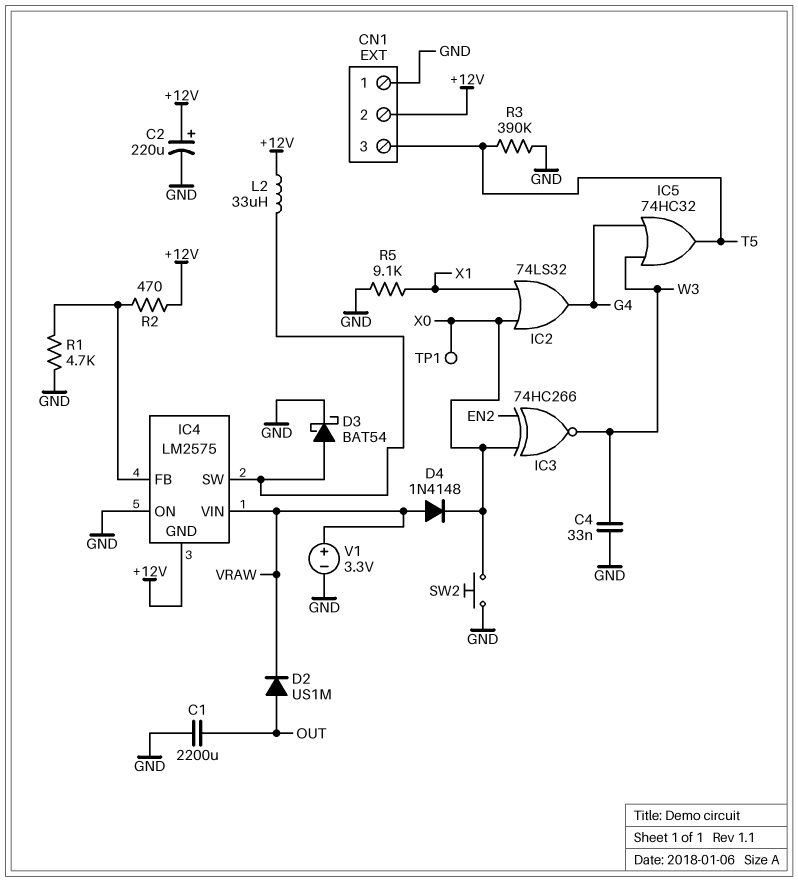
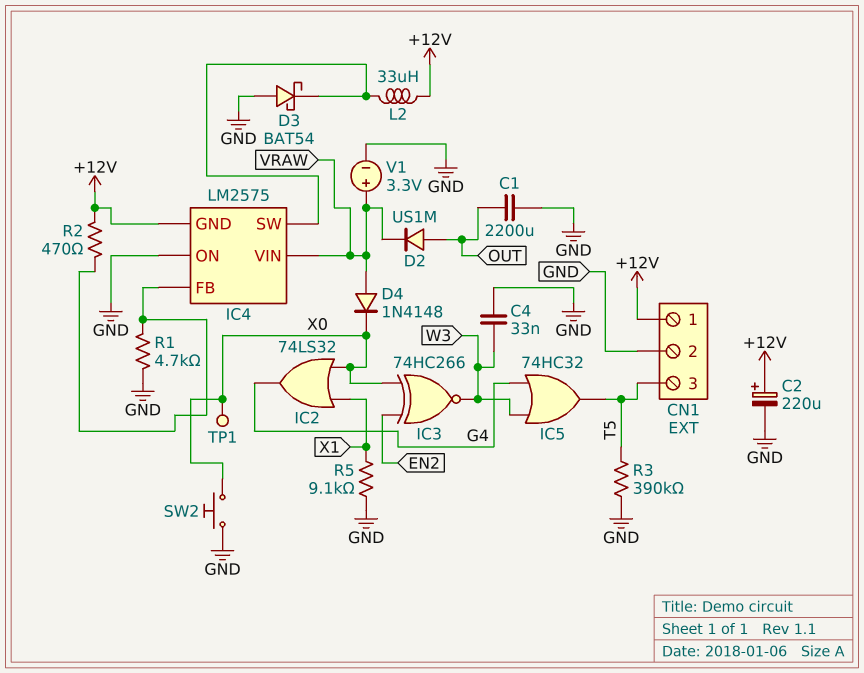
CN1 pin 1: GND -> +12V
CN1 pin 2: +12V -> GND
D3: schottky BAT54 (A IC4/SW, K GND) -> schottky BAT54 (A GND, K IC4/SW)

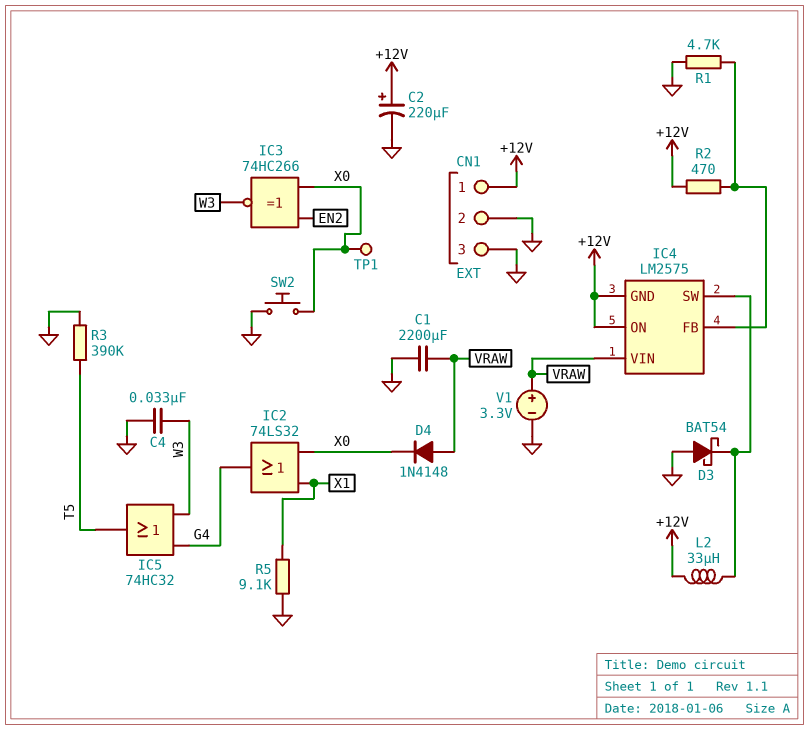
C1: 2200uF (GND, OUT) -> 2200uF (GND, VRAW)
CN1 pin 3: T5 -> GND
D2: diode US1M (A OUT, K VRAW) -> none
IC4 pin ON: GND -> +12V

